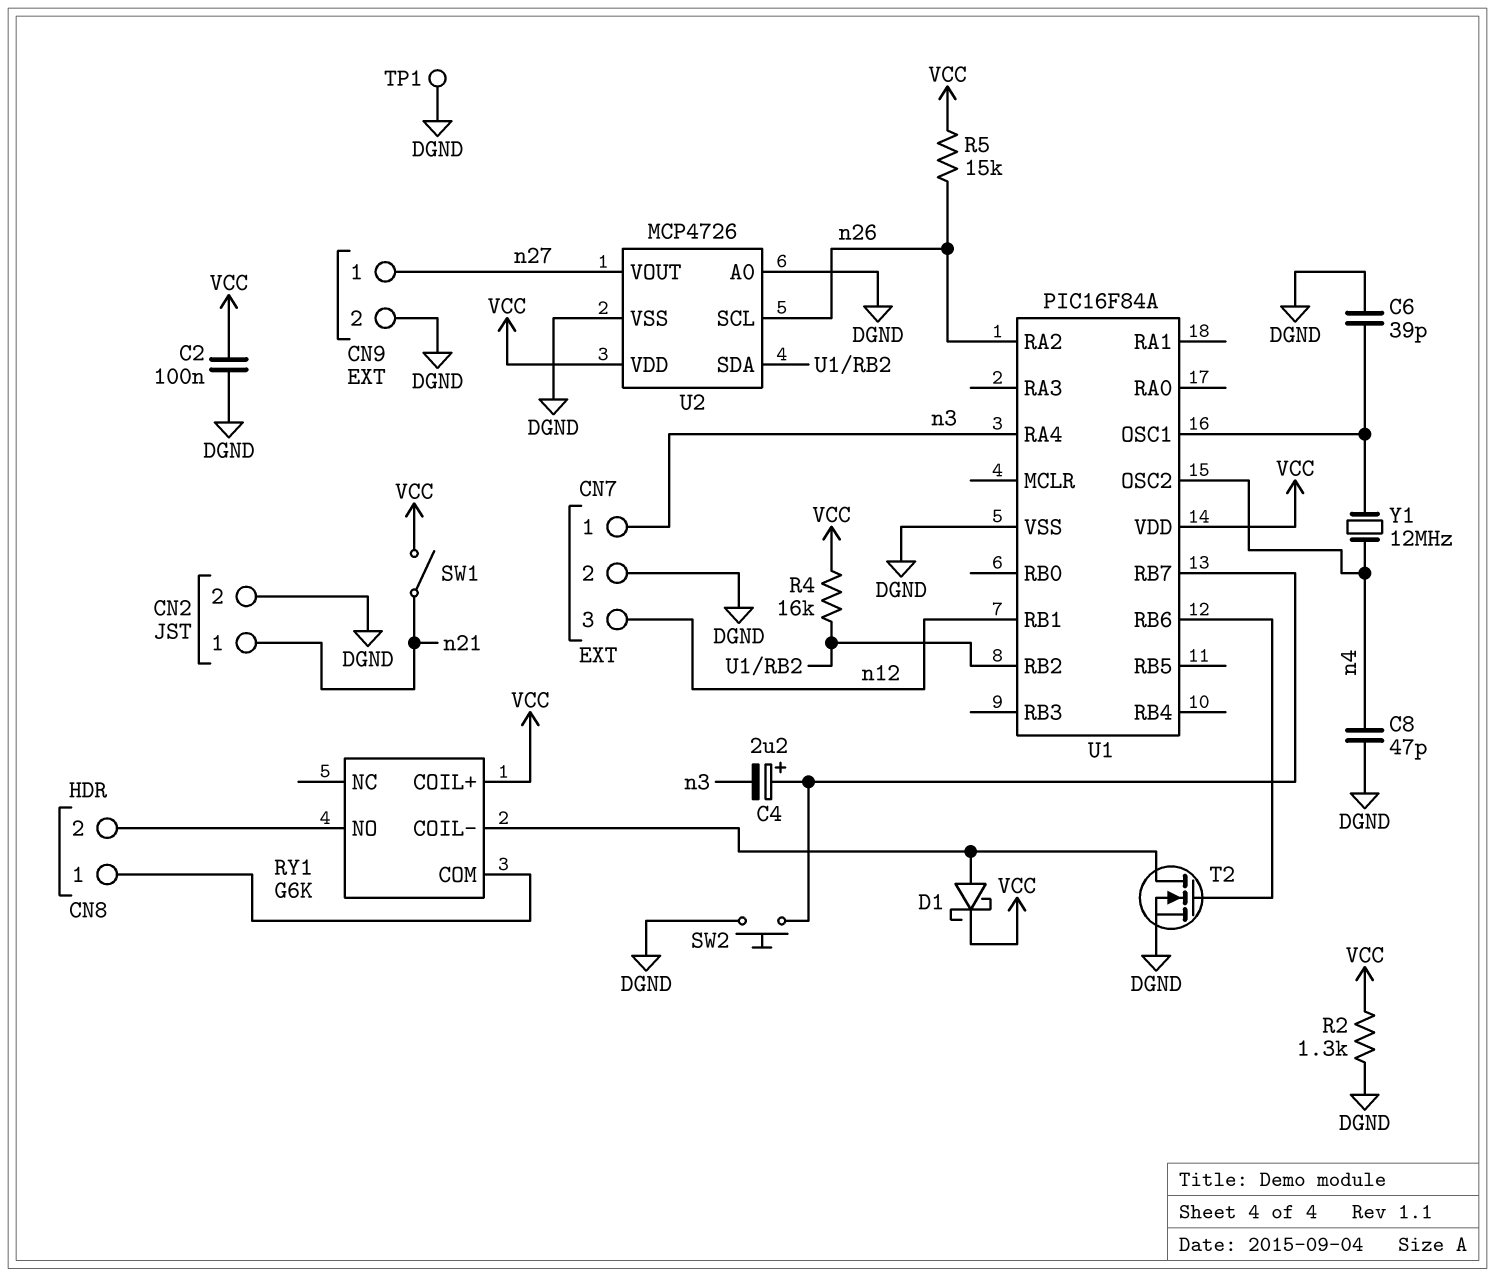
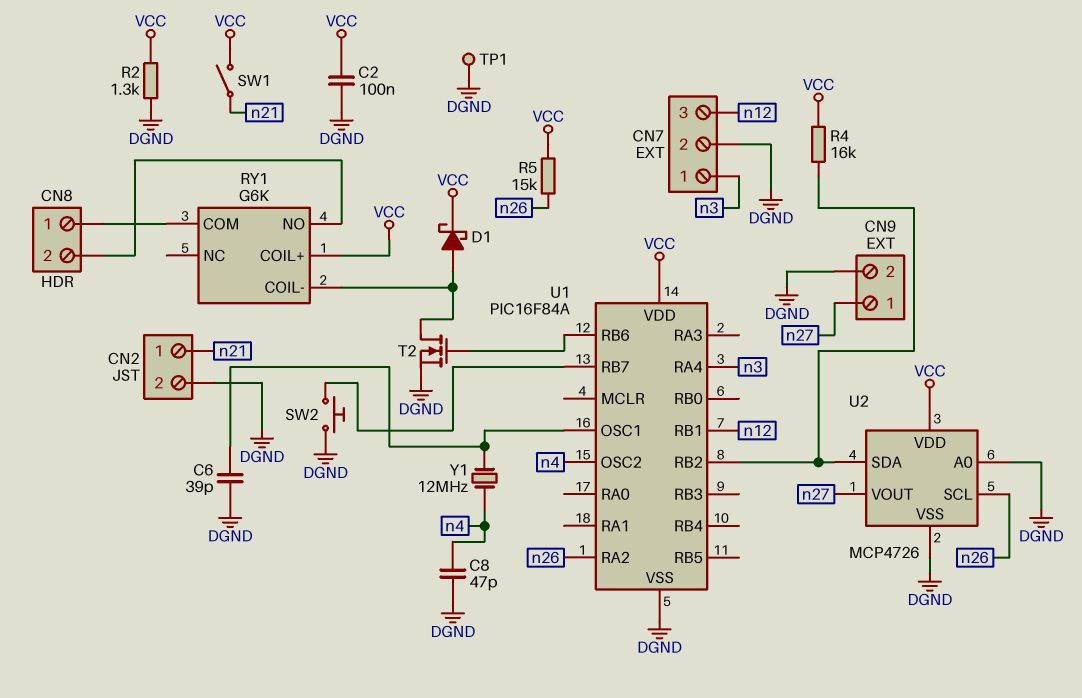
C4: 2.2uF (plus U1/RB7, minus n3) -> none

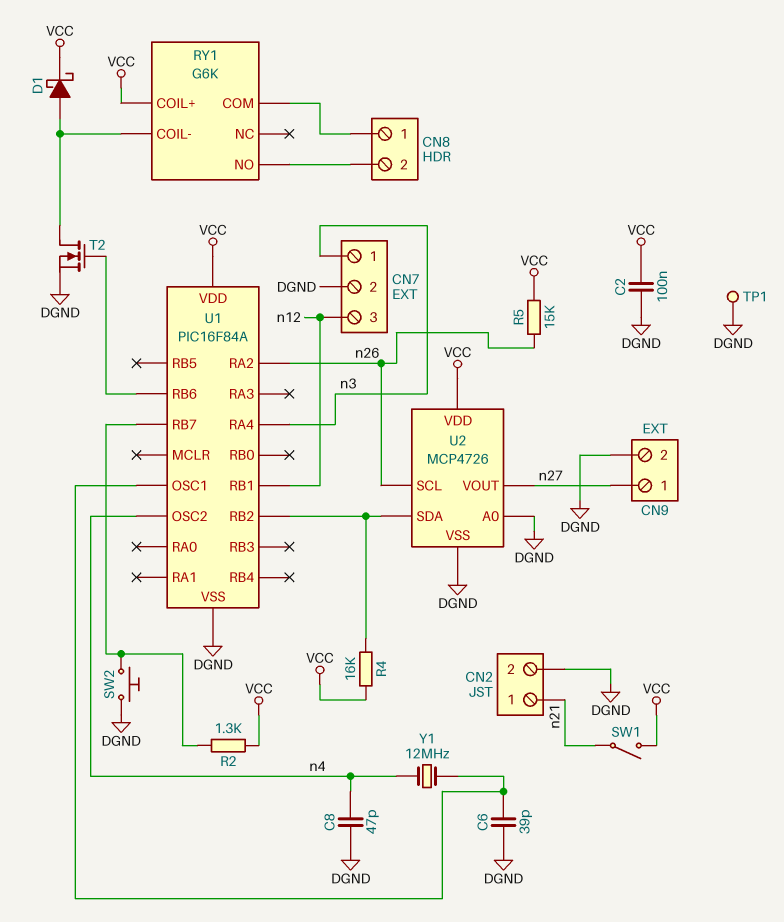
R2: 1.3k (DGND, VCC) -> 1.3k (U1/RB7, VCC)

